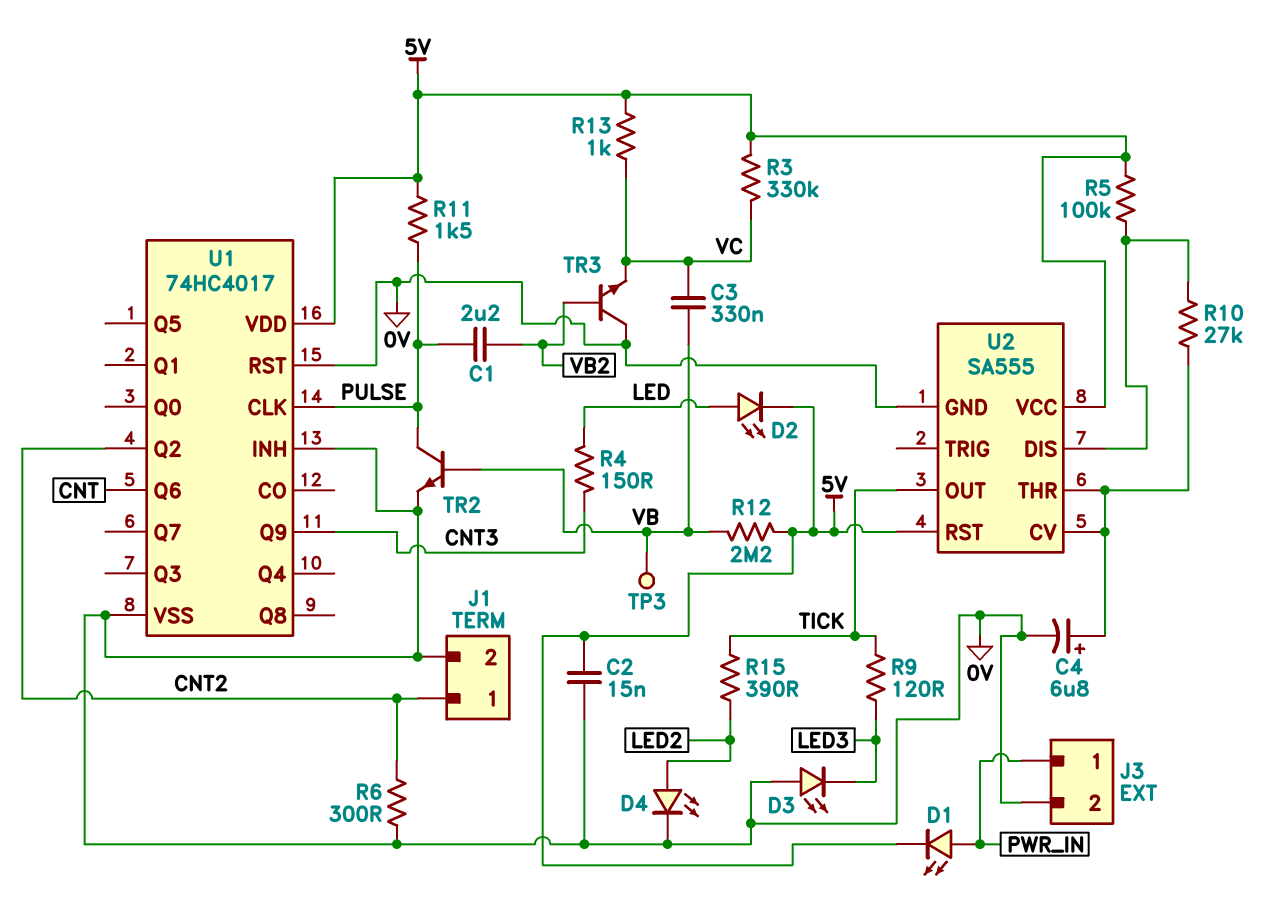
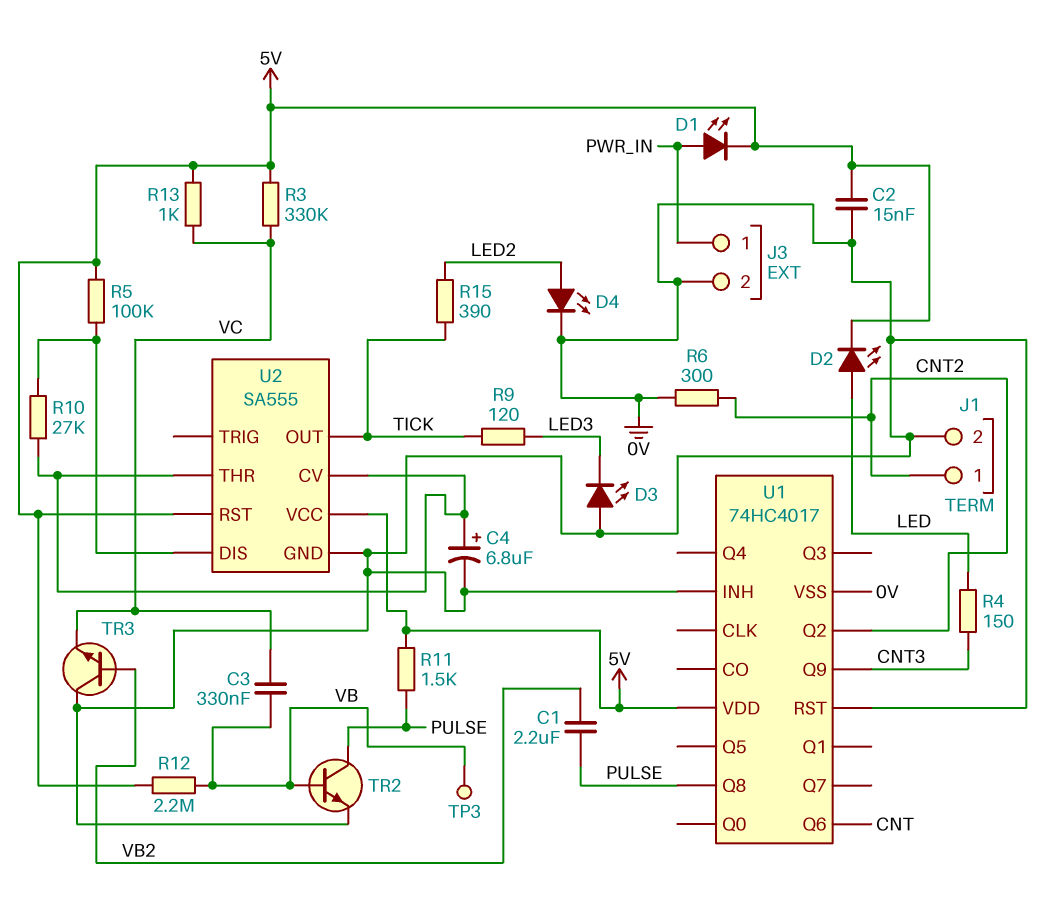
U1 pin CLK: PULSE -> none
U1 pin Q8: none -> PULSE

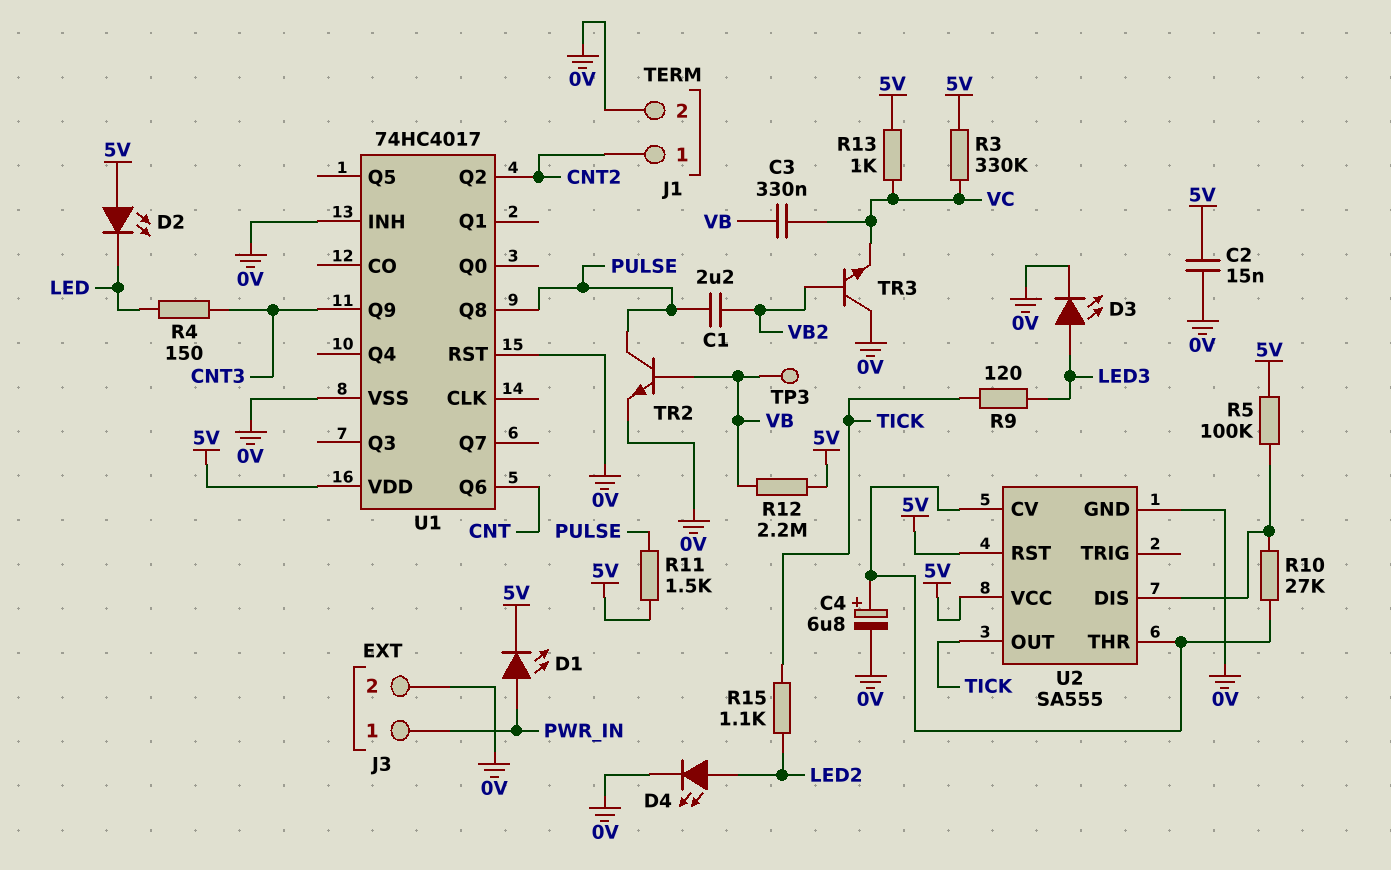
D2: LED (A LED, K 5V) -> LED (A 5V, K LED)
D3: LED (A 0V, K LED3) -> LED (A LED3, K 0V)
R6: 300 (0V, CNT2) -> none
R15: 390 (LED2, TICK) -> 1.1k (LED2, TICK)

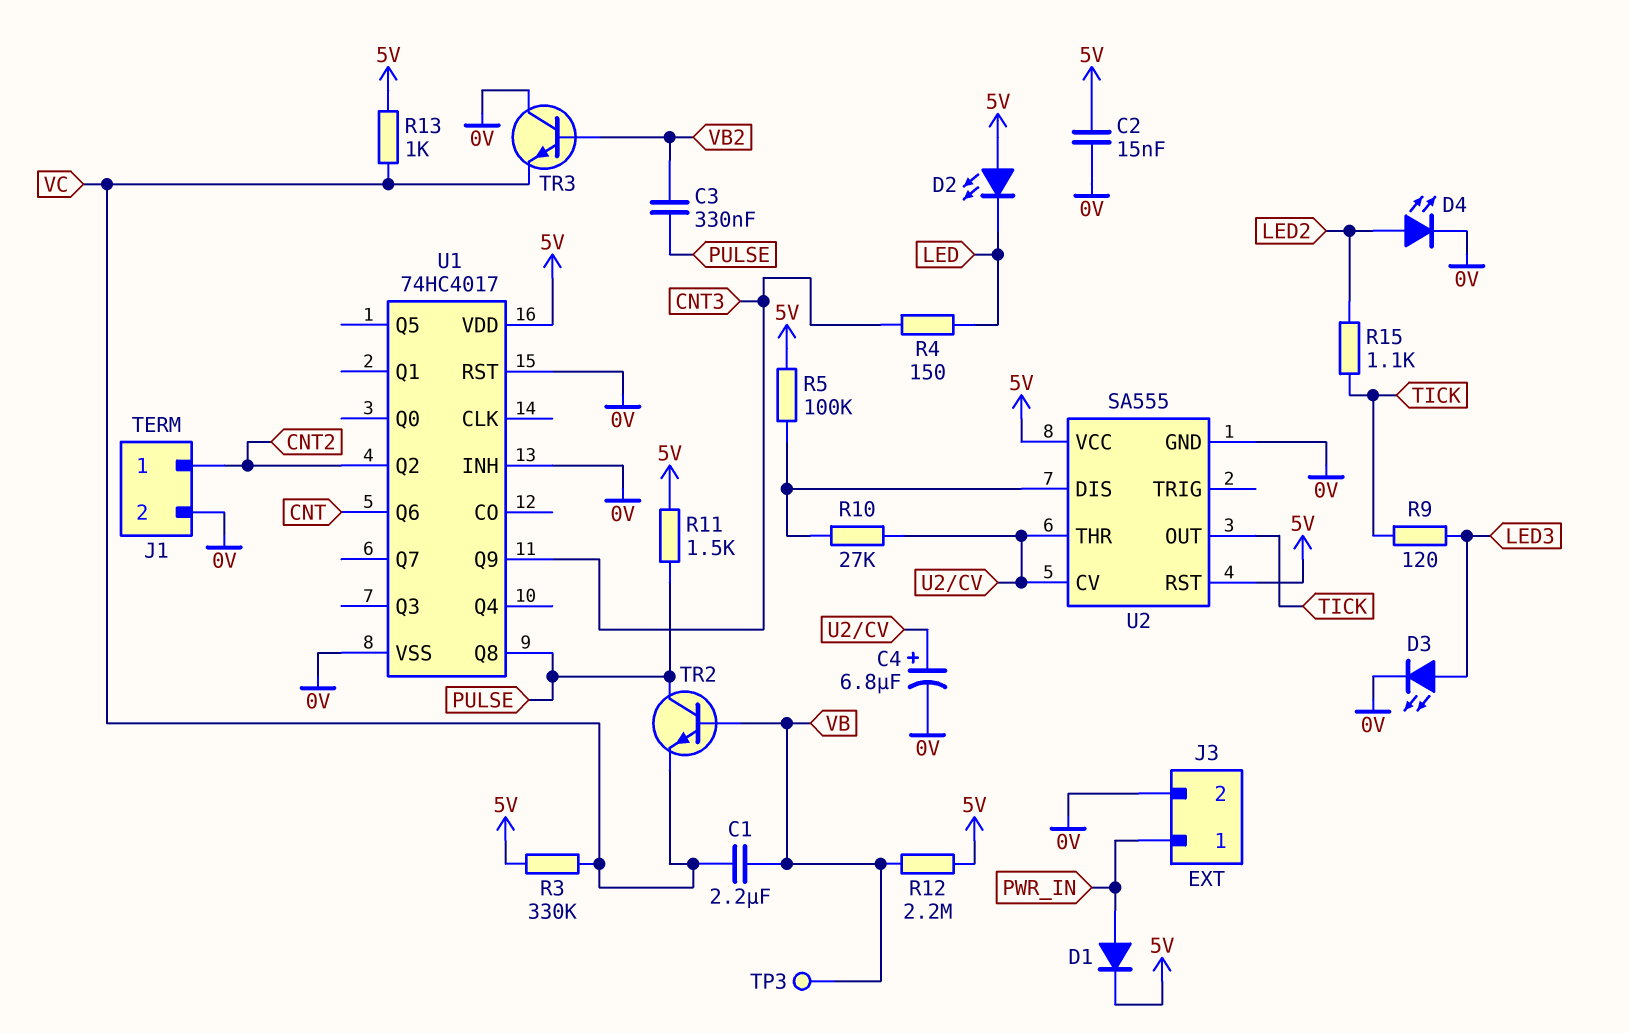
C1: 2.2uF (PULSE, VB2) -> 2.2uF (VB, VC)
C3: 330nF (VB, VC) -> 330nF (PULSE, VB2)
D1: LED (A PWR_IN, K 5V) -> diode (A PWR_IN, K 5V)
TR2: NPN (B VB, C PULSE, E 0V) -> NPN (B VB, C PULSE, E VC)

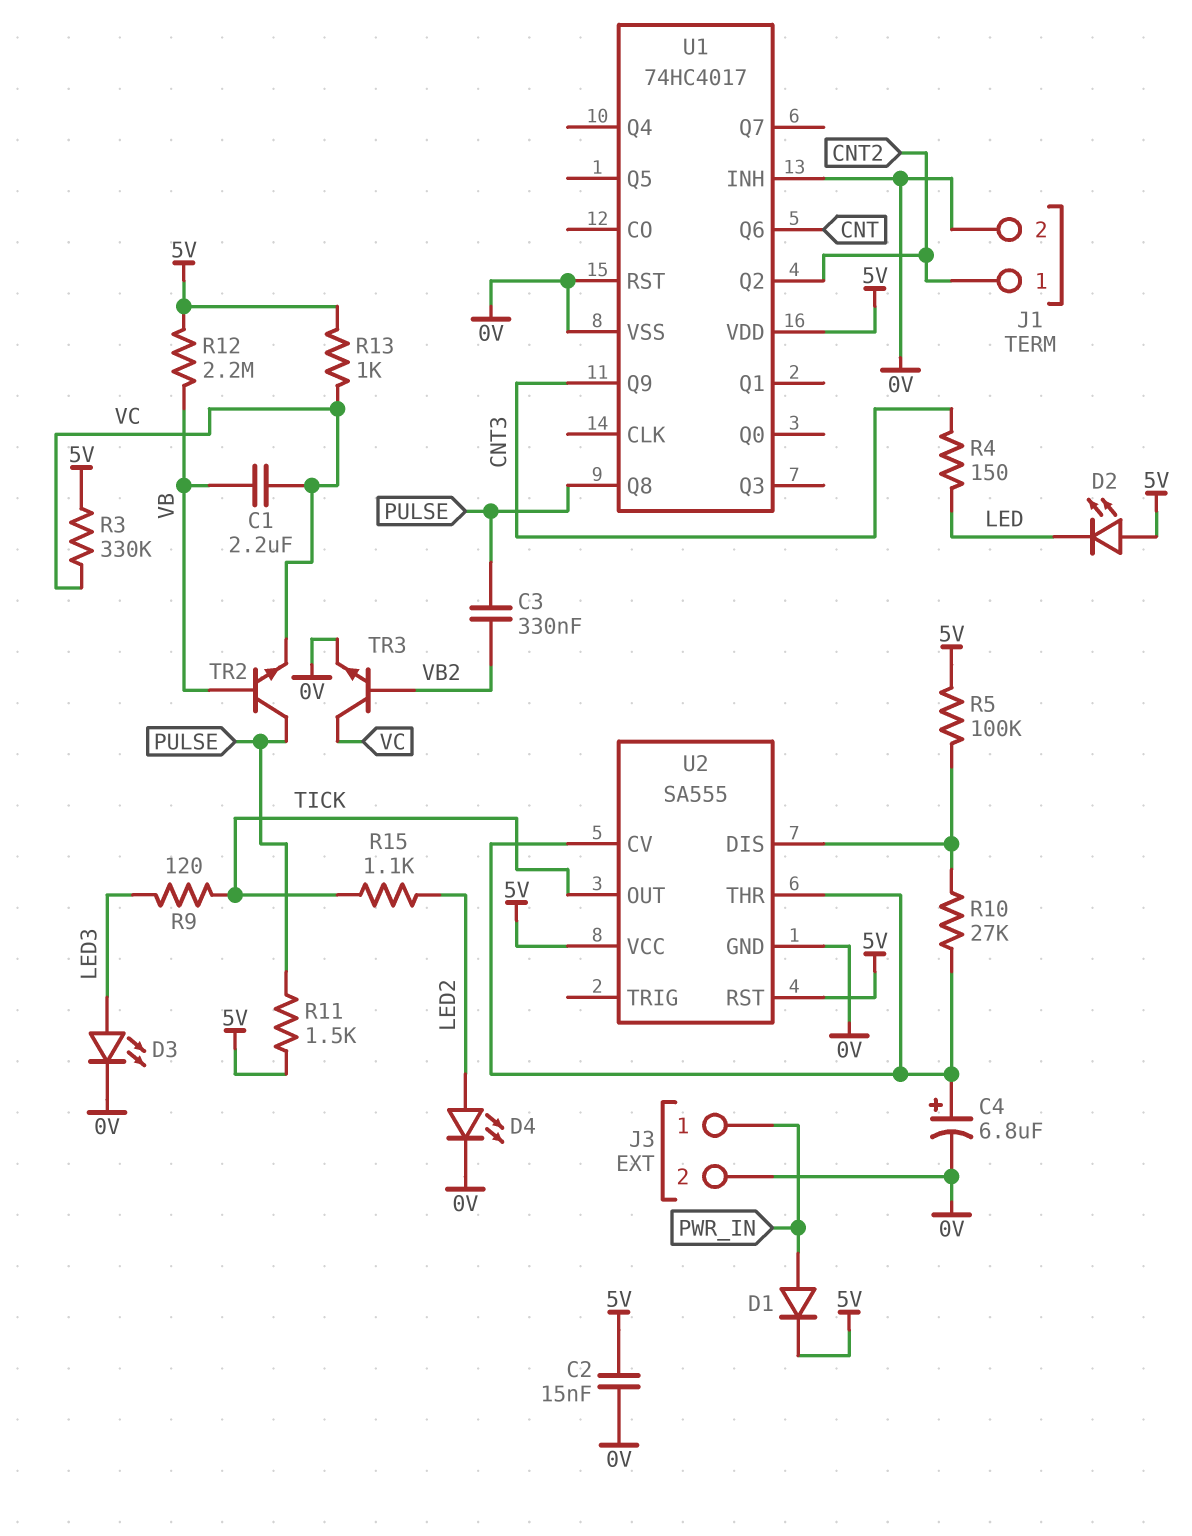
TP3: test point (VB) -> none
TR3: NPN (B VB2, C 0V, E VC) -> NPN (B VB2, C VC, E 0V)

